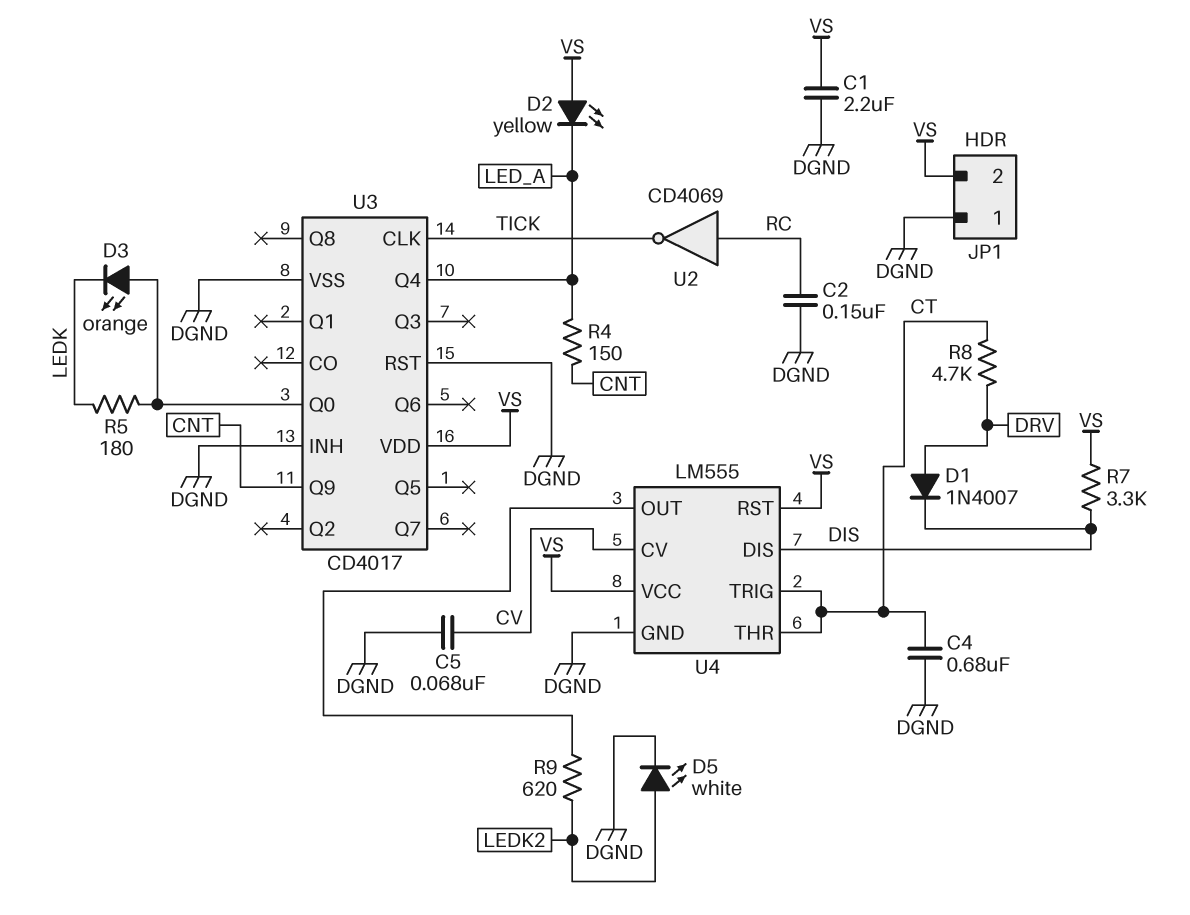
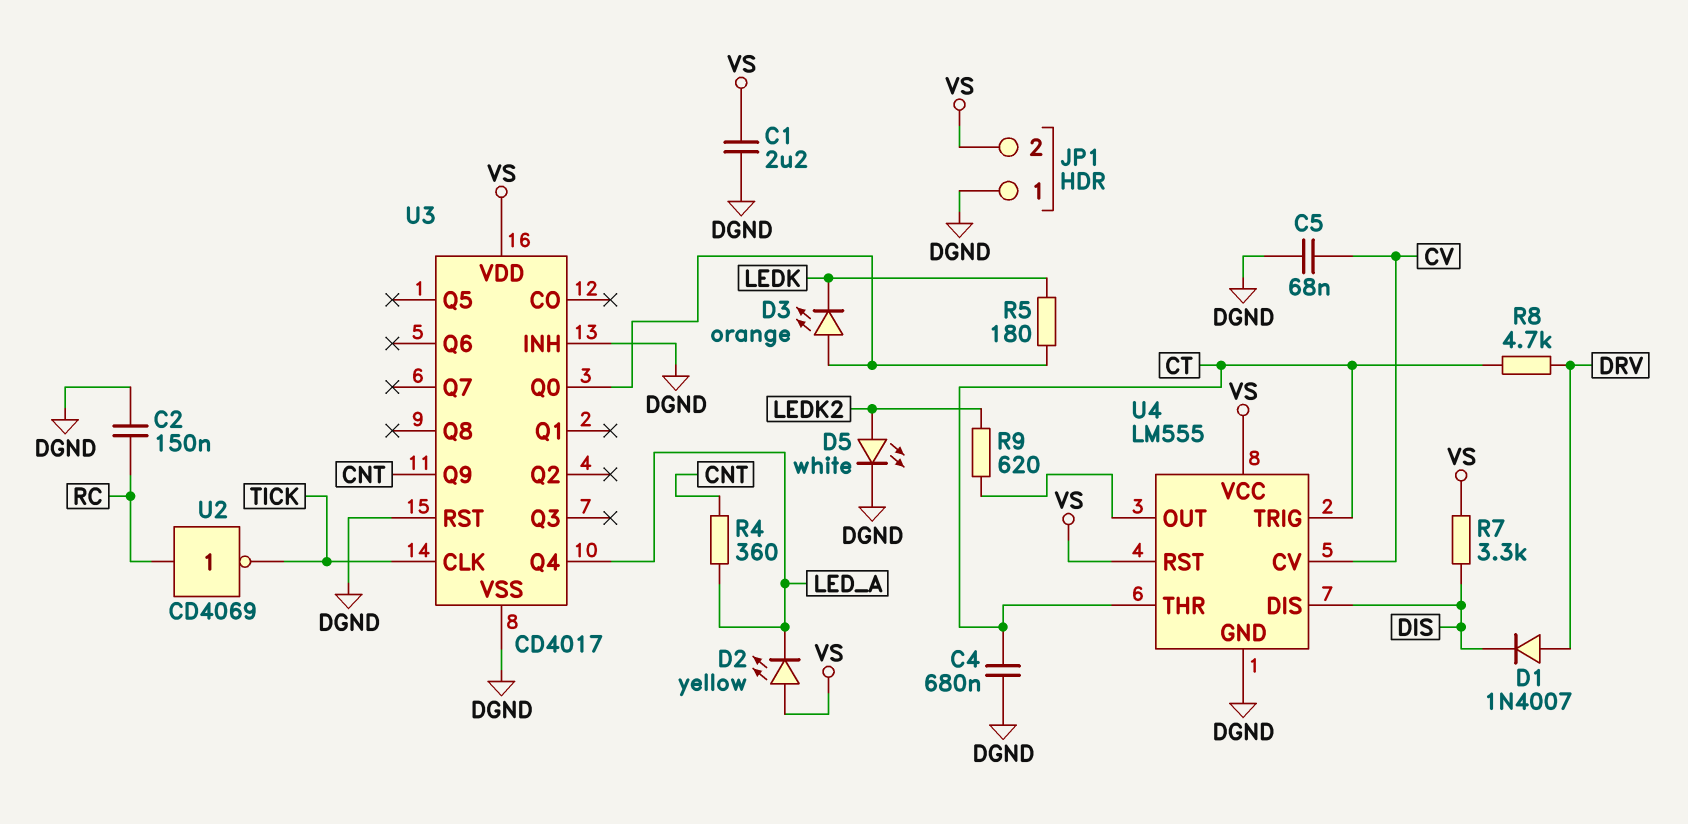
R4: 150 (CNT, LED_A) -> 360 (CNT, LED_A)

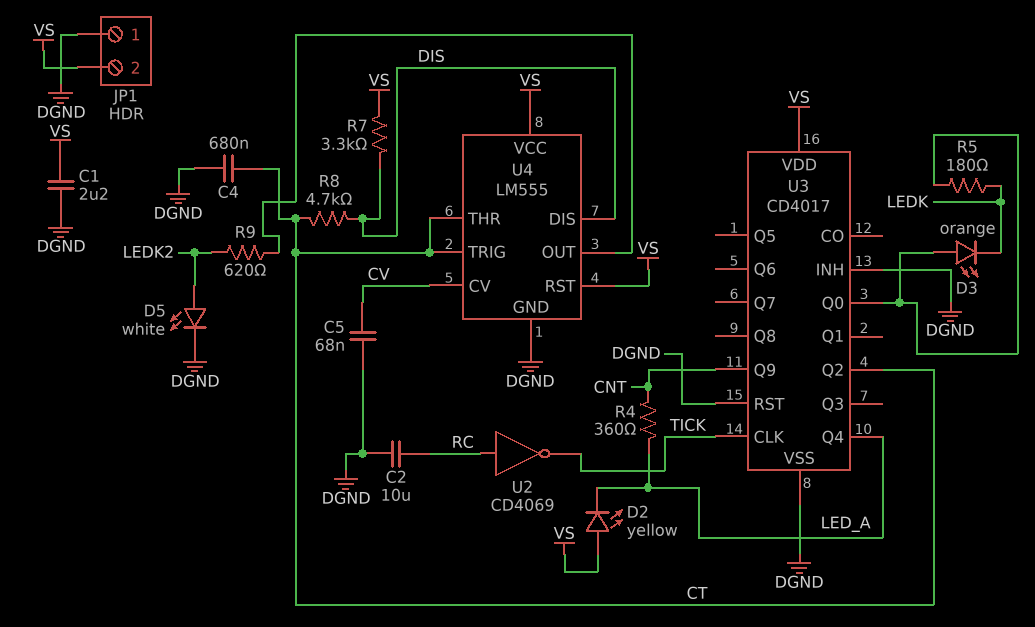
C2: 150nF (DGND, RC) -> 10uF (DGND, RC)
D1: diode 1N4007 (A DRV, K DIS) -> none
R8: 4.7k (CT, DRV) -> 4.7k (CT, DIS)
U3 pin Q2: none -> CT

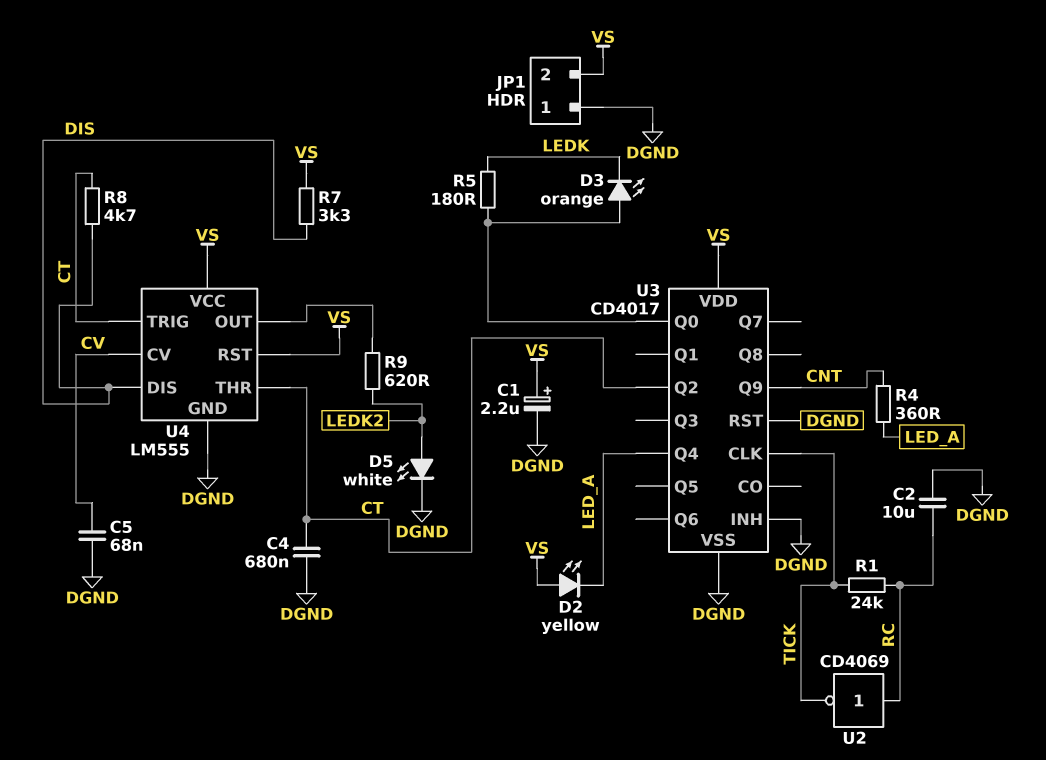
C1: 2.2uF (DGND, VS) -> 2.2uF (plus VS, minus DGND)
R1: none -> 24k (RC, TICK)

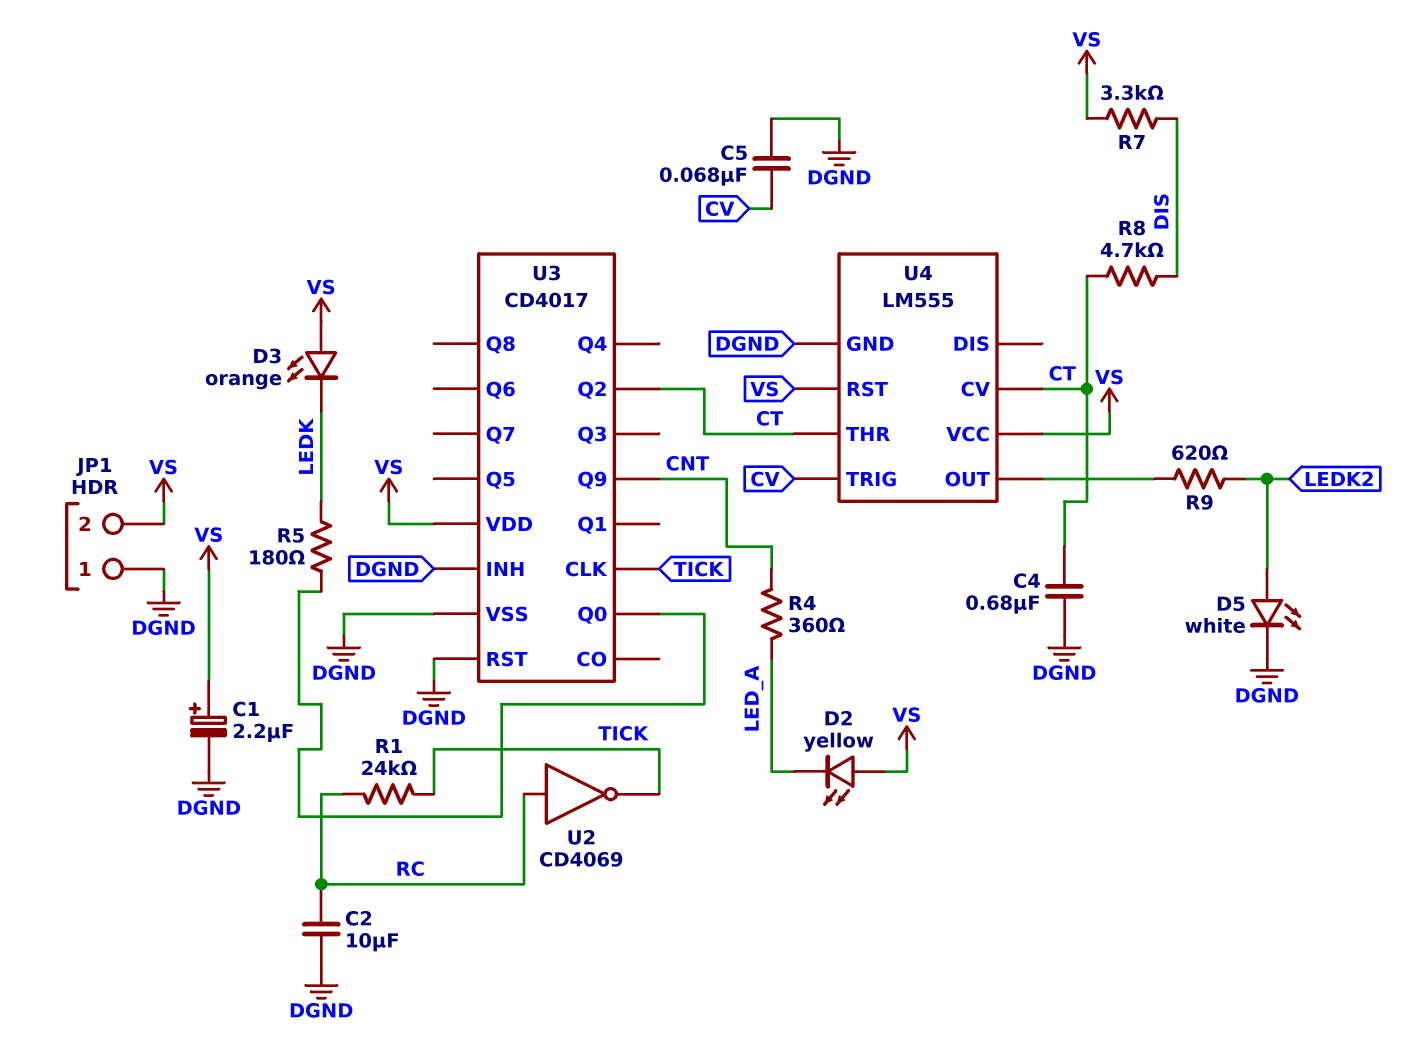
D3: LED orange (A U3/Q0, K LEDK) -> LED orange (A VS, K LEDK)
U3 pin Q4: LED_A -> none
U4 pin CV: CV -> CT
U4 pin DIS: DIS -> none
U4 pin TRIG: CT -> CV

